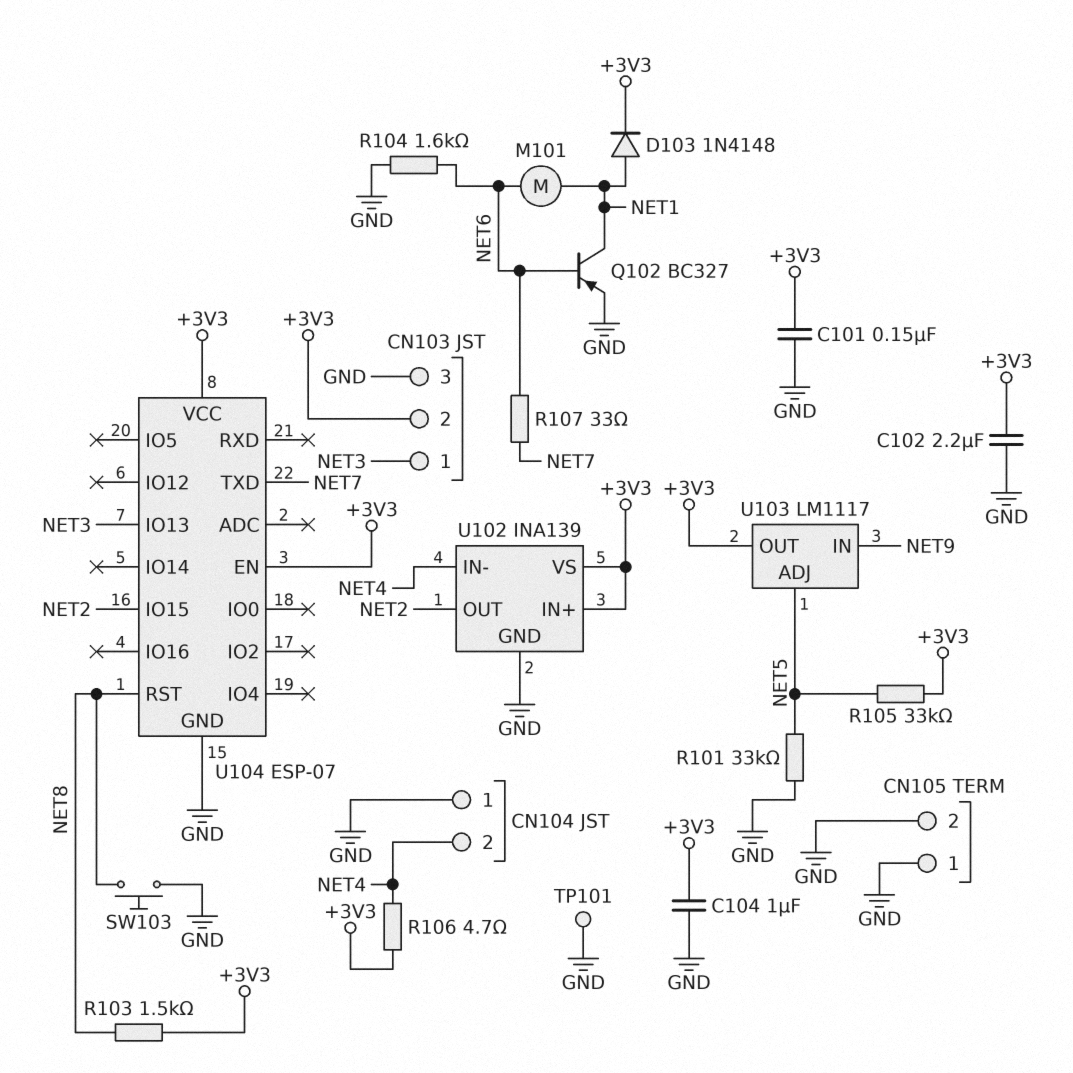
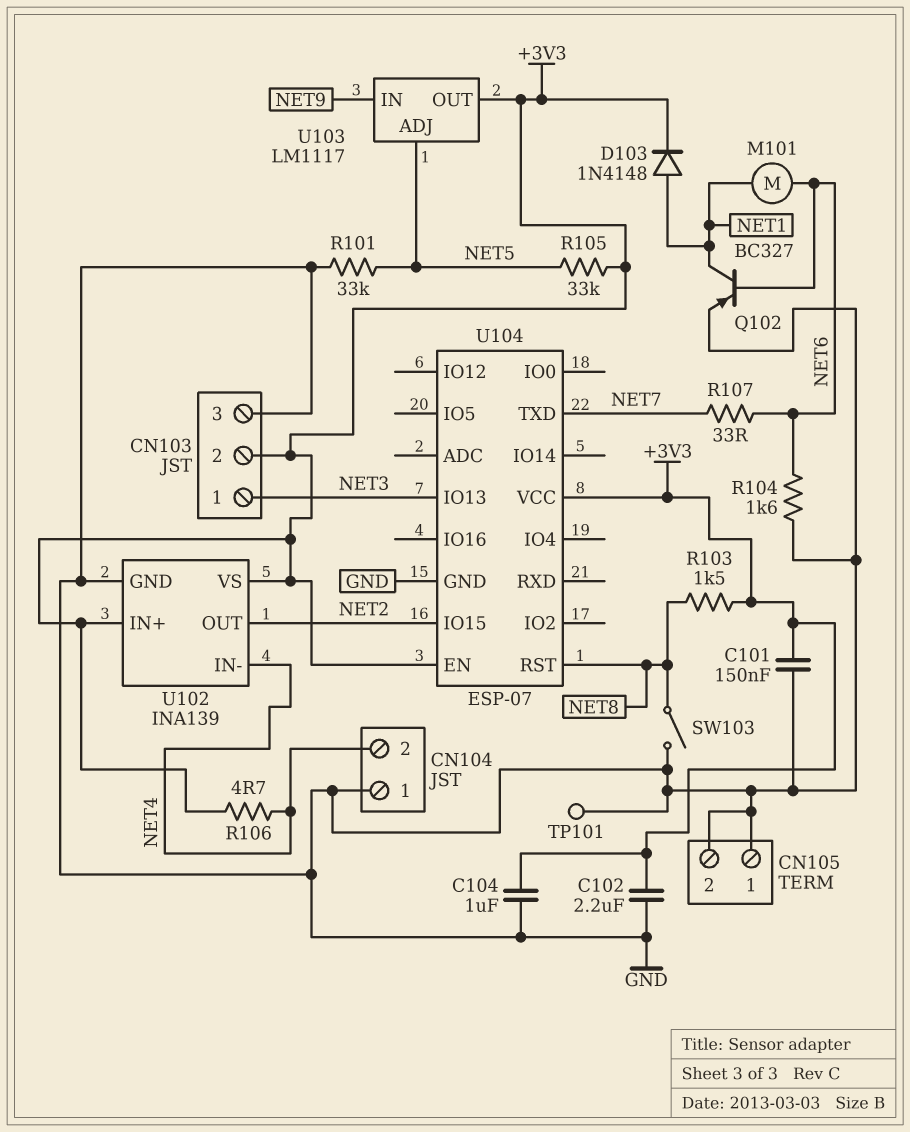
SW103: button (GND, NET8) -> switch (GND, NET8)

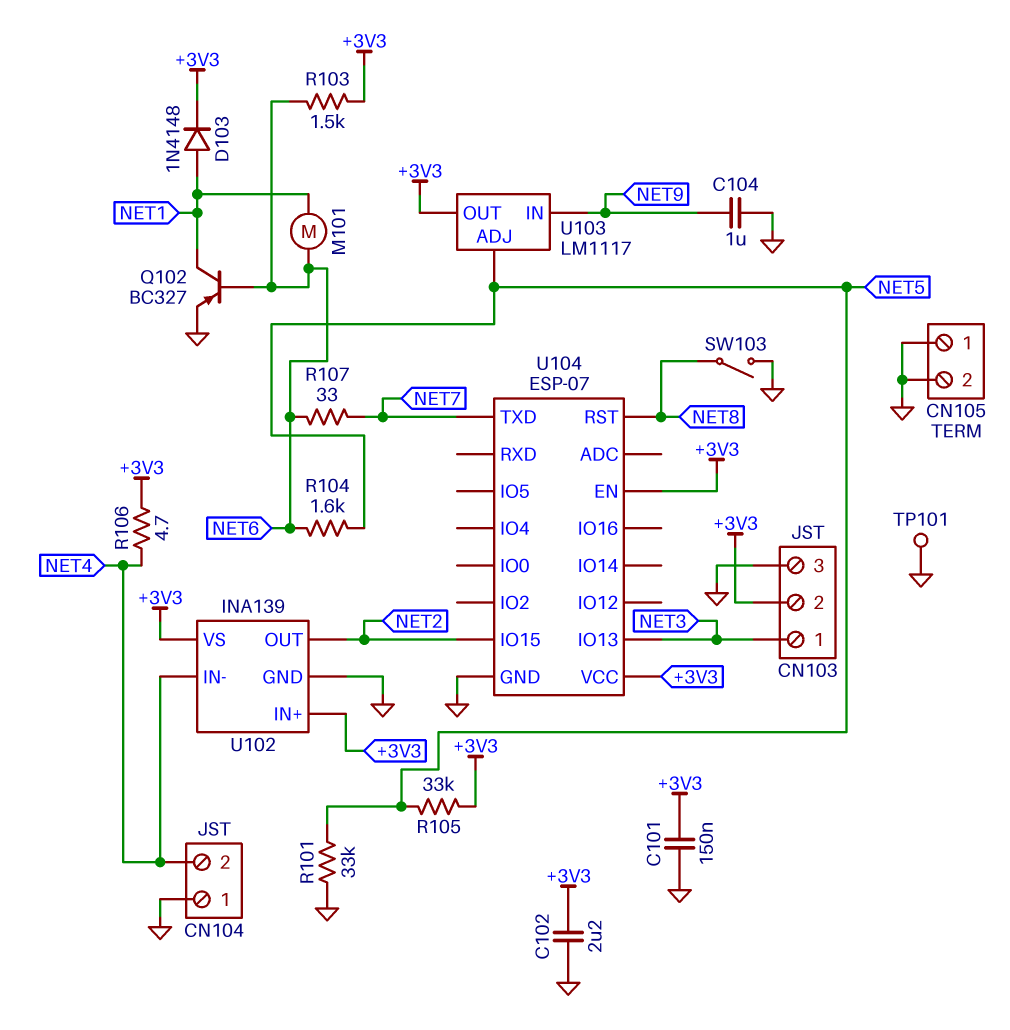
C104: 1uF (+3V3, GND) -> 1uF (GND, NET9)
R103: 1.5k (+3V3, NET8) -> 1.5k (+3V3, NET6)
R104: 1.6k (GND, NET6) -> 1.6k (NET5, NET6)

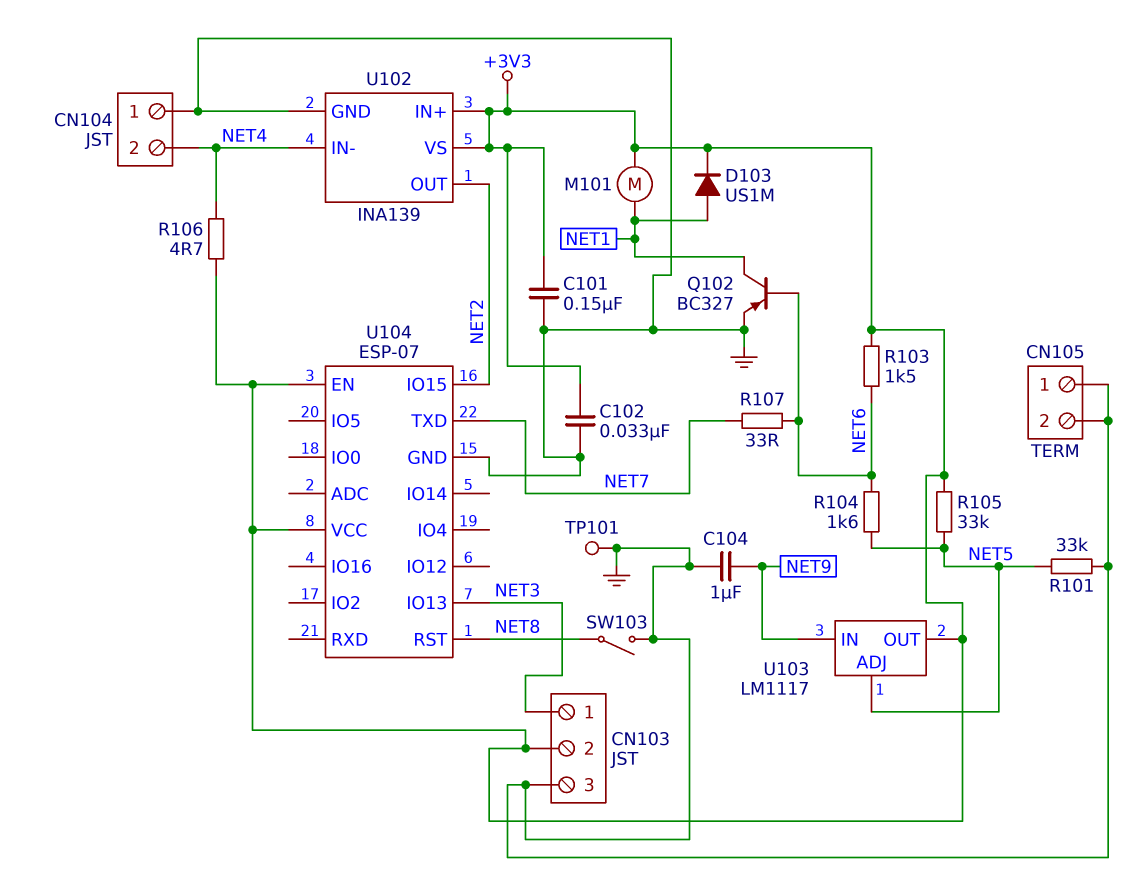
C102: 2.2uF (+3V3, GND) -> 33nF (+3V3, GND)
D103: diode 1N4148 (A NET1, K +3V3) -> diode US1M (A NET1, K +3V3)
M101: motor (NET1, NET6) -> motor (+3V3, NET1)

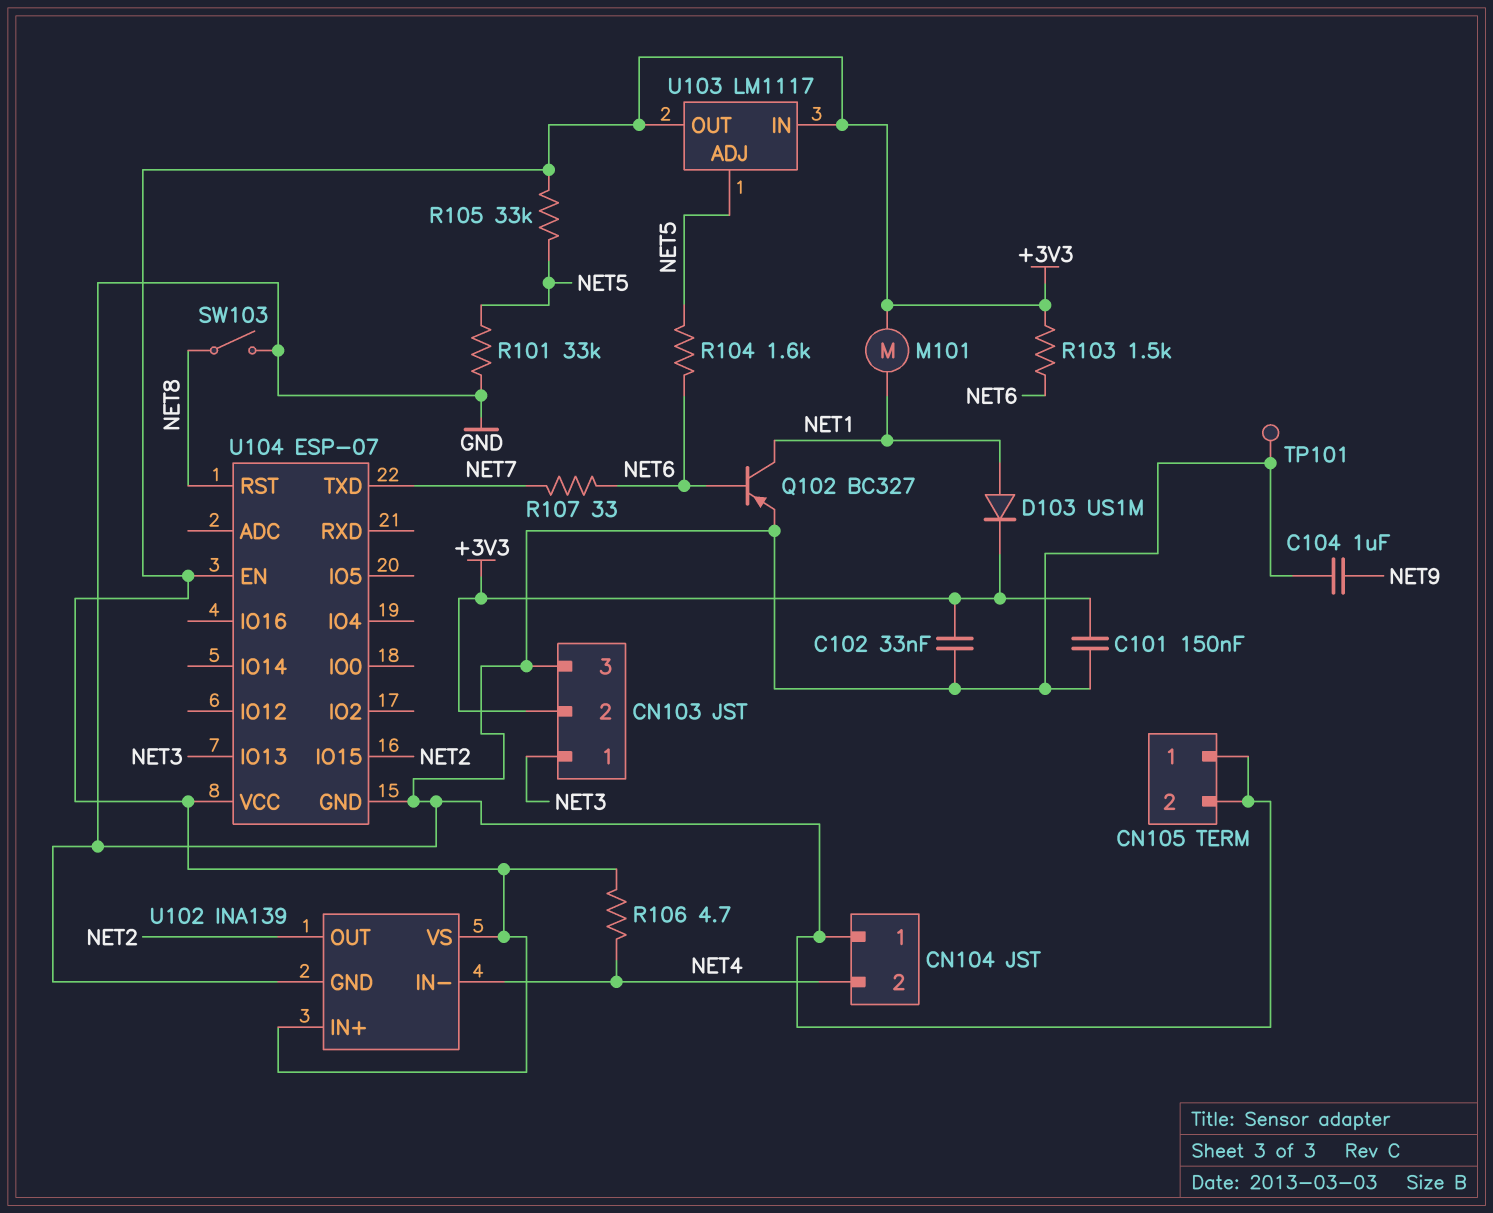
U103 pin IN: NET9 -> +3V3

